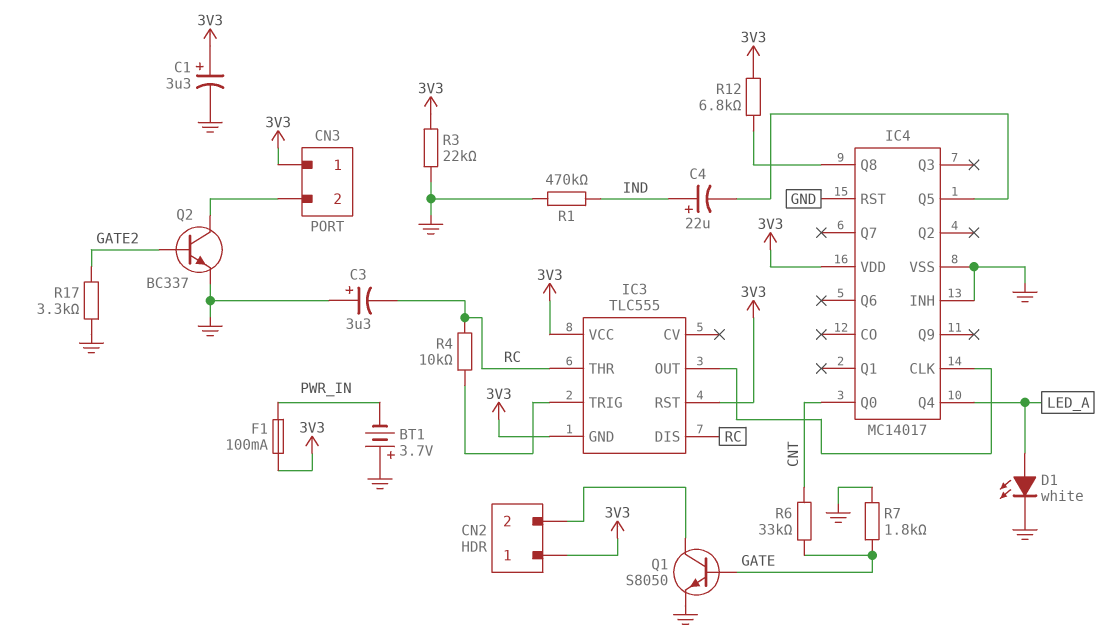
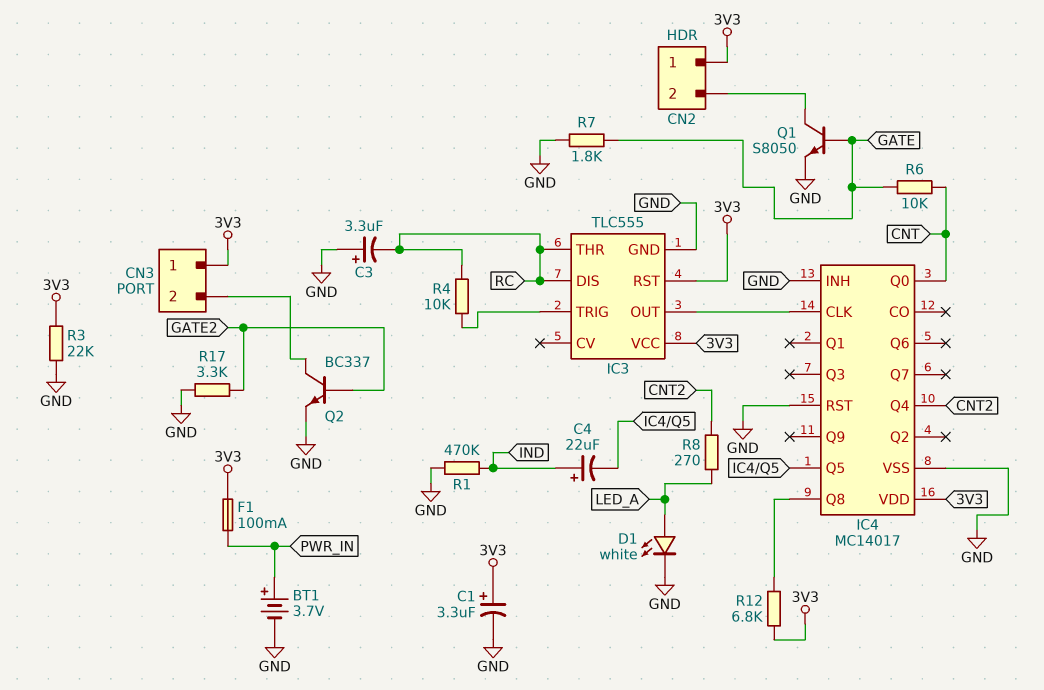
BT1: 3.7V (plus GND, minus PWR_IN) -> 3.7V (plus PWR_IN, minus GND)
IC3 pin GND: 3V3 -> GND
IC4 pin Q4: LED_A -> CNT2
R6: 33k (CNT, GATE) -> 10k (CNT, GATE)
R8: none -> 270 (CNT2, LED_A)

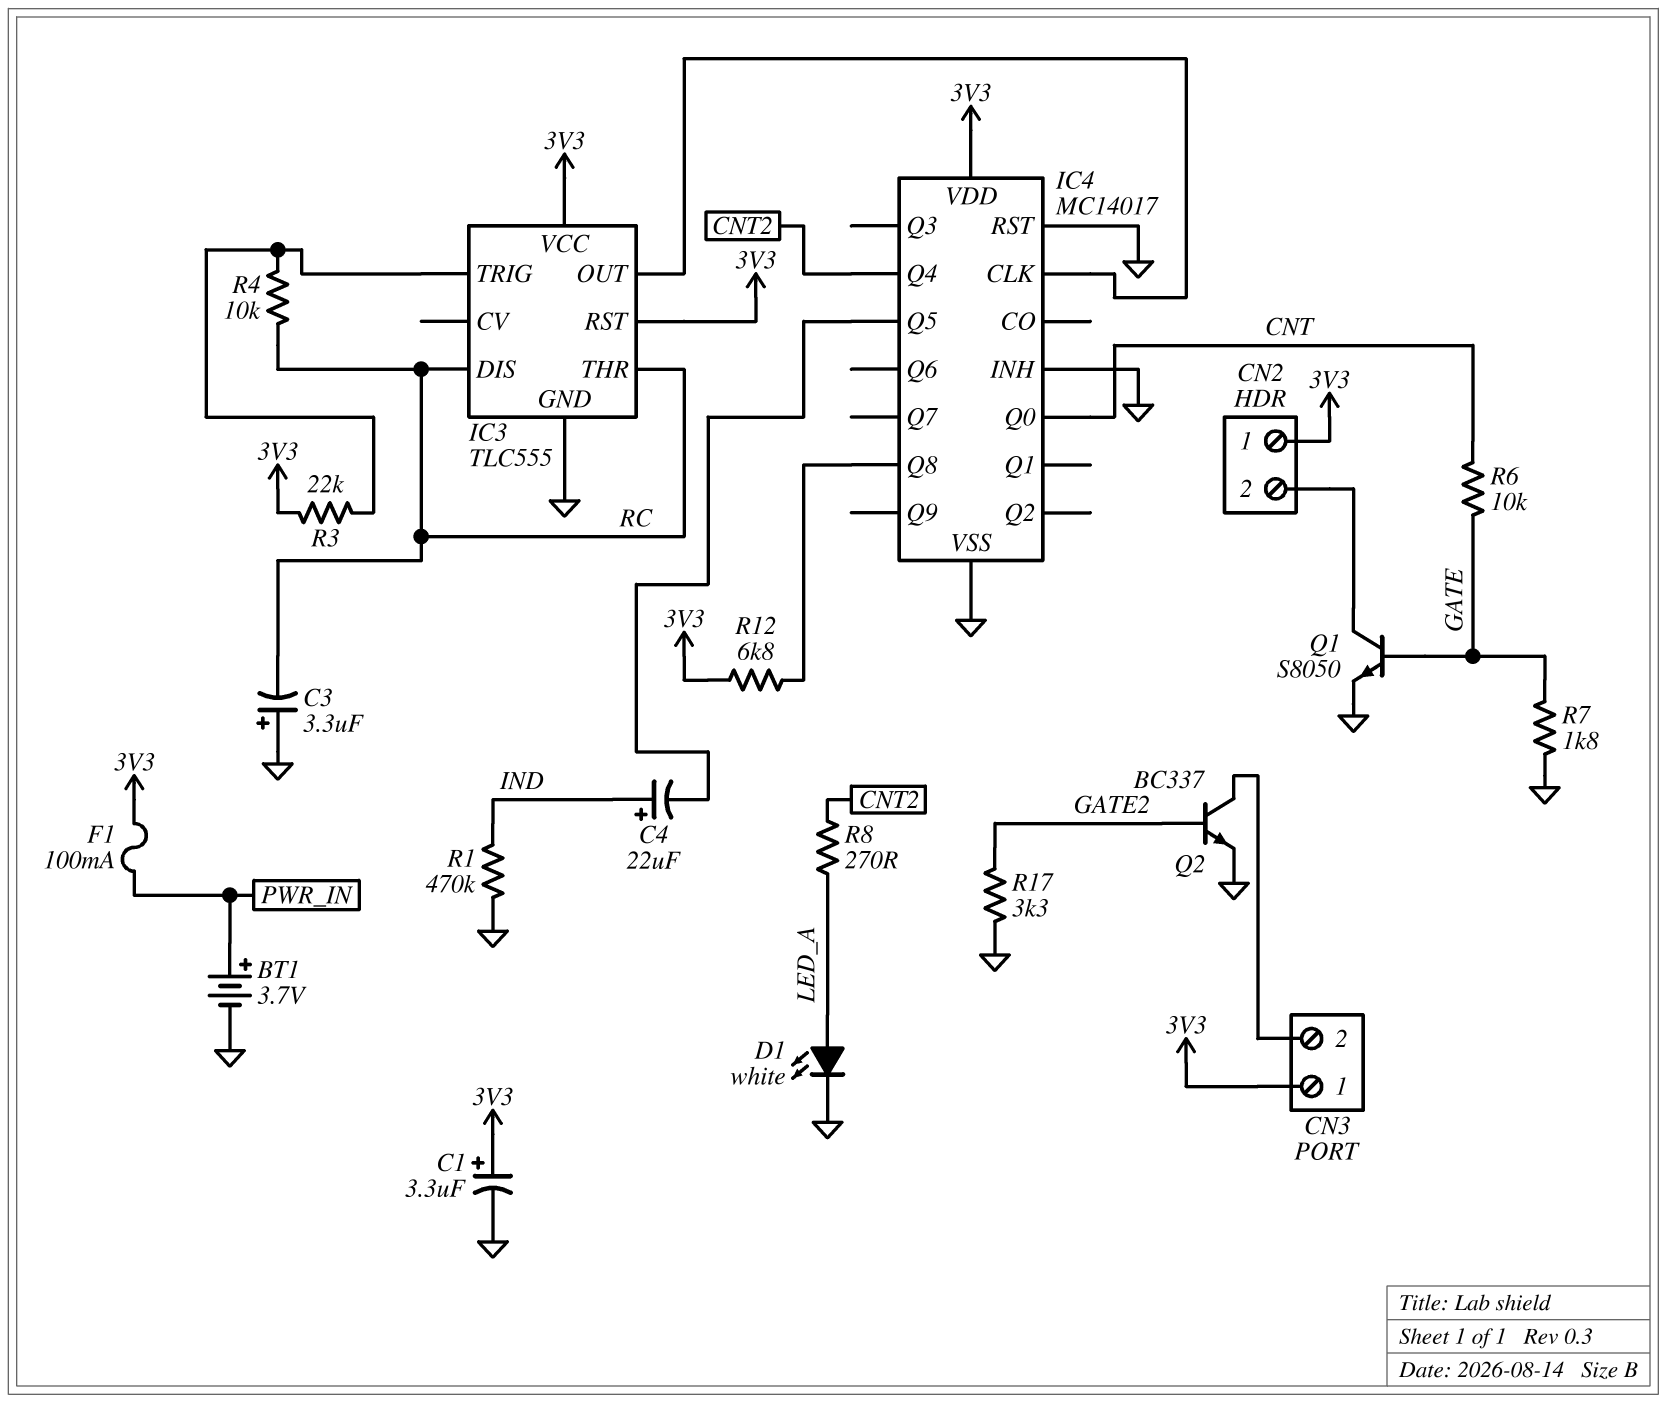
R3: 22k (3V3, GND) -> 22k (3V3, IC3/TRIG)

